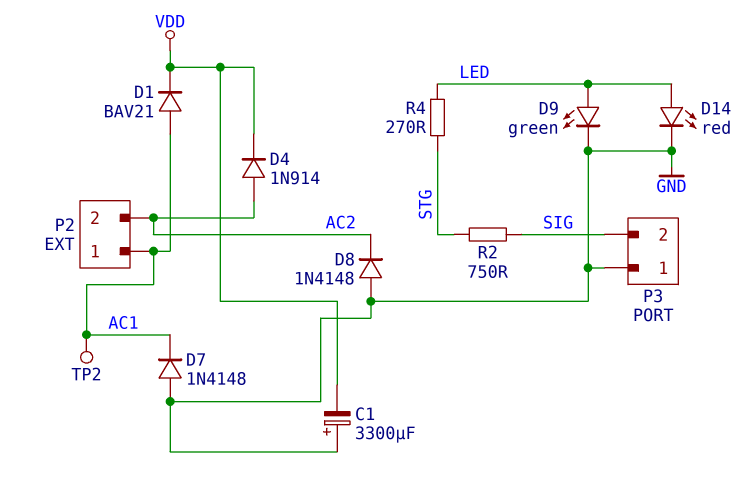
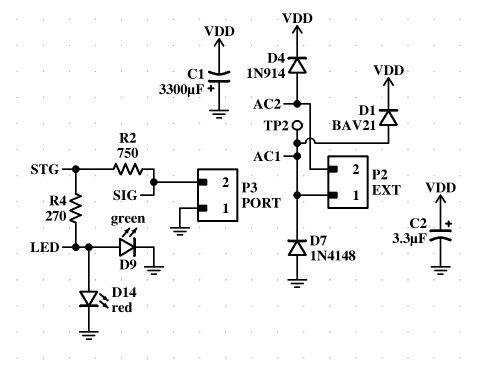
C2: none -> 3.3uF (plus VDD, minus GND)
D8: diode 1N4148 (A GND, K AC2) -> none

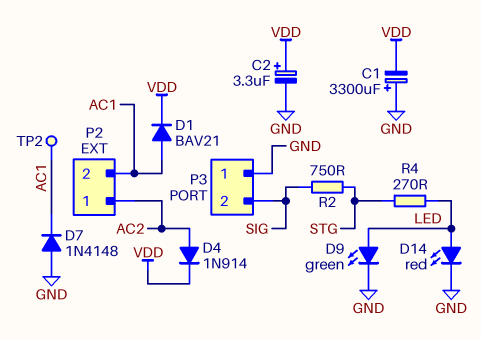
P2 pin 1: AC1 -> AC2
P2 pin 2: AC2 -> AC1

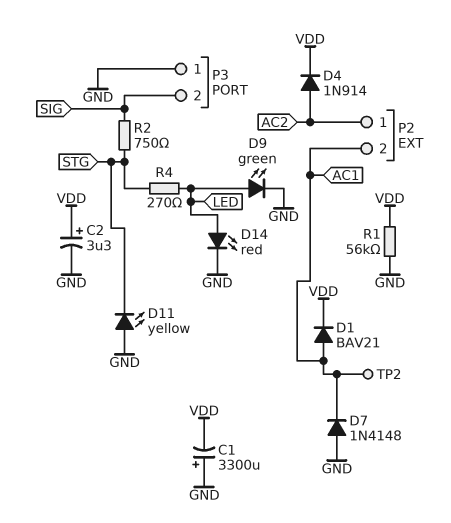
D11: none -> LED yellow (A GND, K STG)
R1: none -> 56k (GND, VDD)

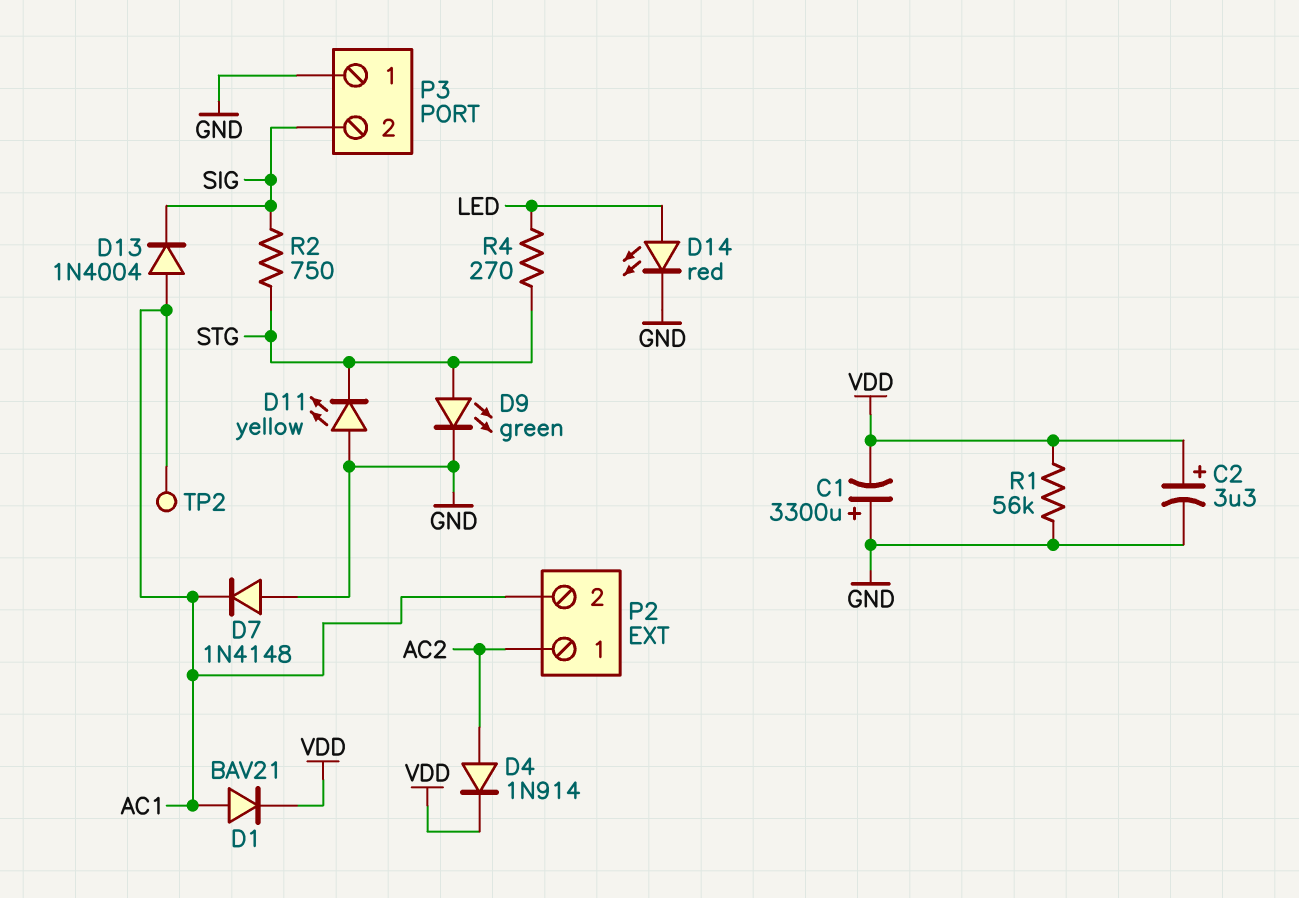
D9: LED green (A LED, K GND) -> LED green (A STG, K GND)
D13: none -> diode 1N4004 (A AC1, K SIG)

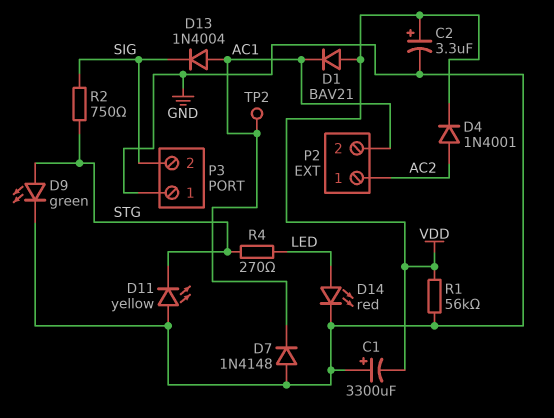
D1: diode BAV21 (A AC1, K VDD) -> diode BAV21 (A VDD, K AC1)
D4: diode 1N914 (A AC2, K VDD) -> diode 1N4001 (A AC2, K VDD)

